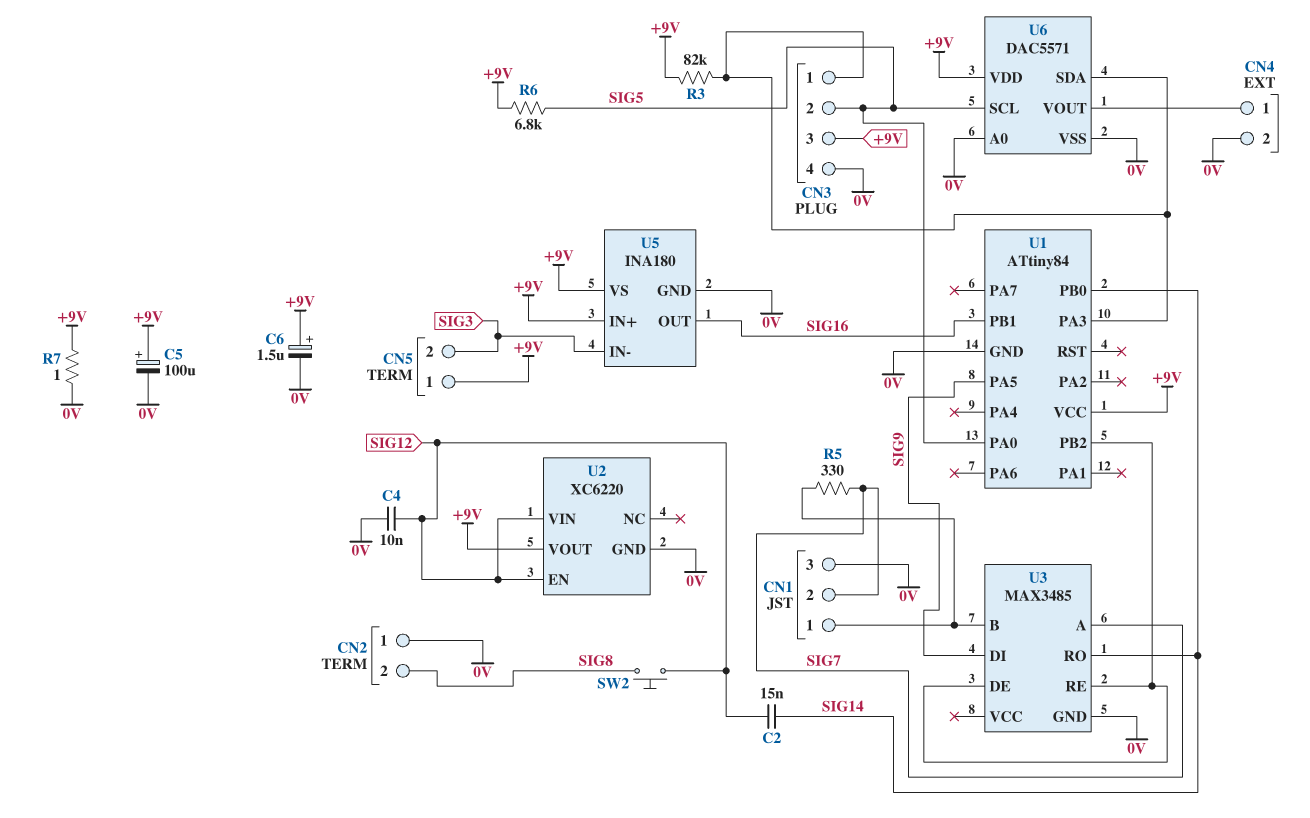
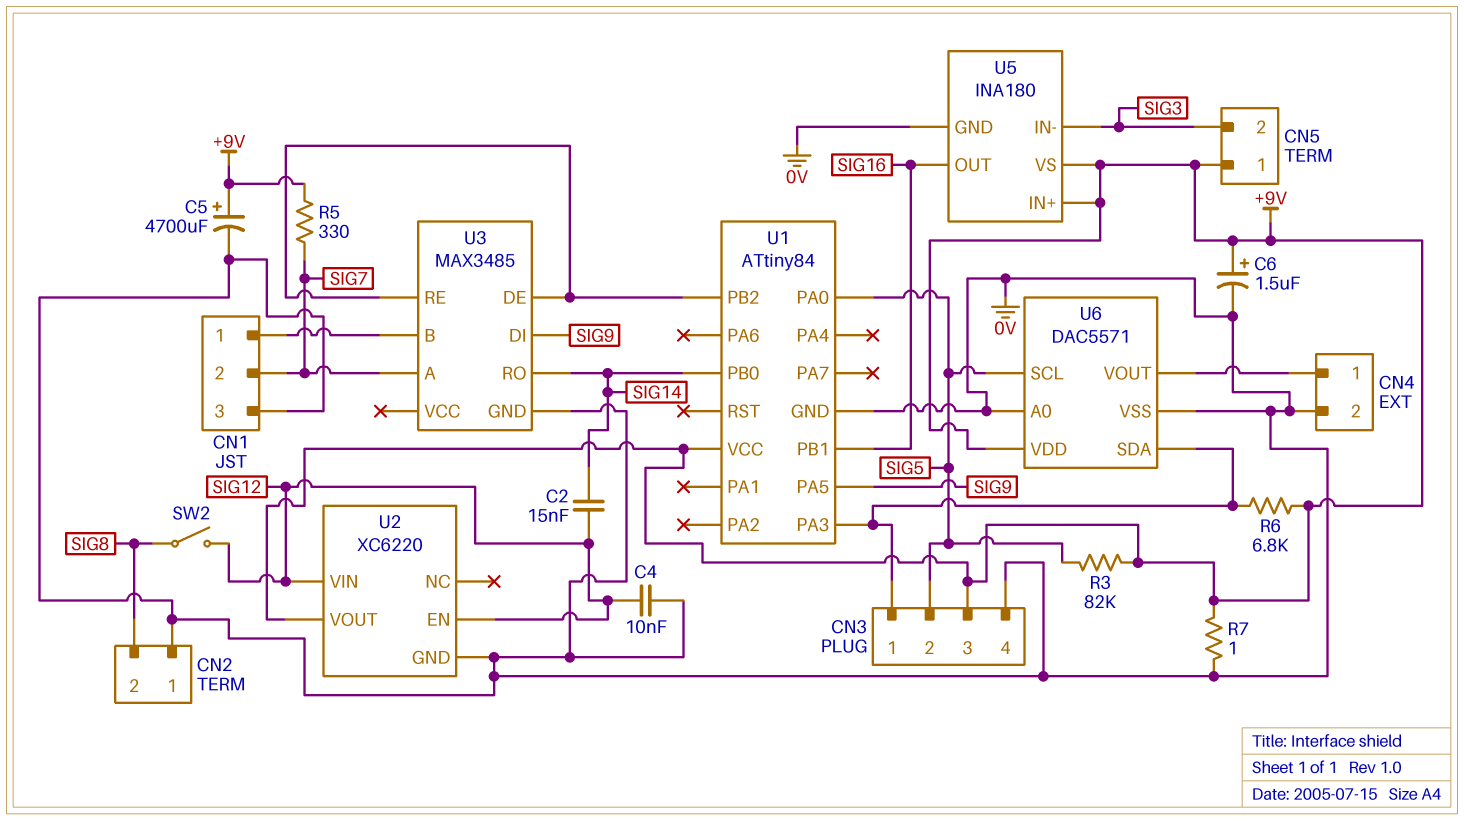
C5: 100uF (plus +9V, minus 0V) -> 4700uF (plus +9V, minus 0V)
R3: 82k (+9V, CN3/1) -> 82k (+9V, SIG5)
R5: 330 (CN1/1, SIG7) -> 330 (+9V, SIG7)
R6: 6.8k (+9V, SIG5) -> 6.8k (+9V, CN3/1)
SW2: button (SIG8, SIG12) -> switch (SIG8, SIG12)

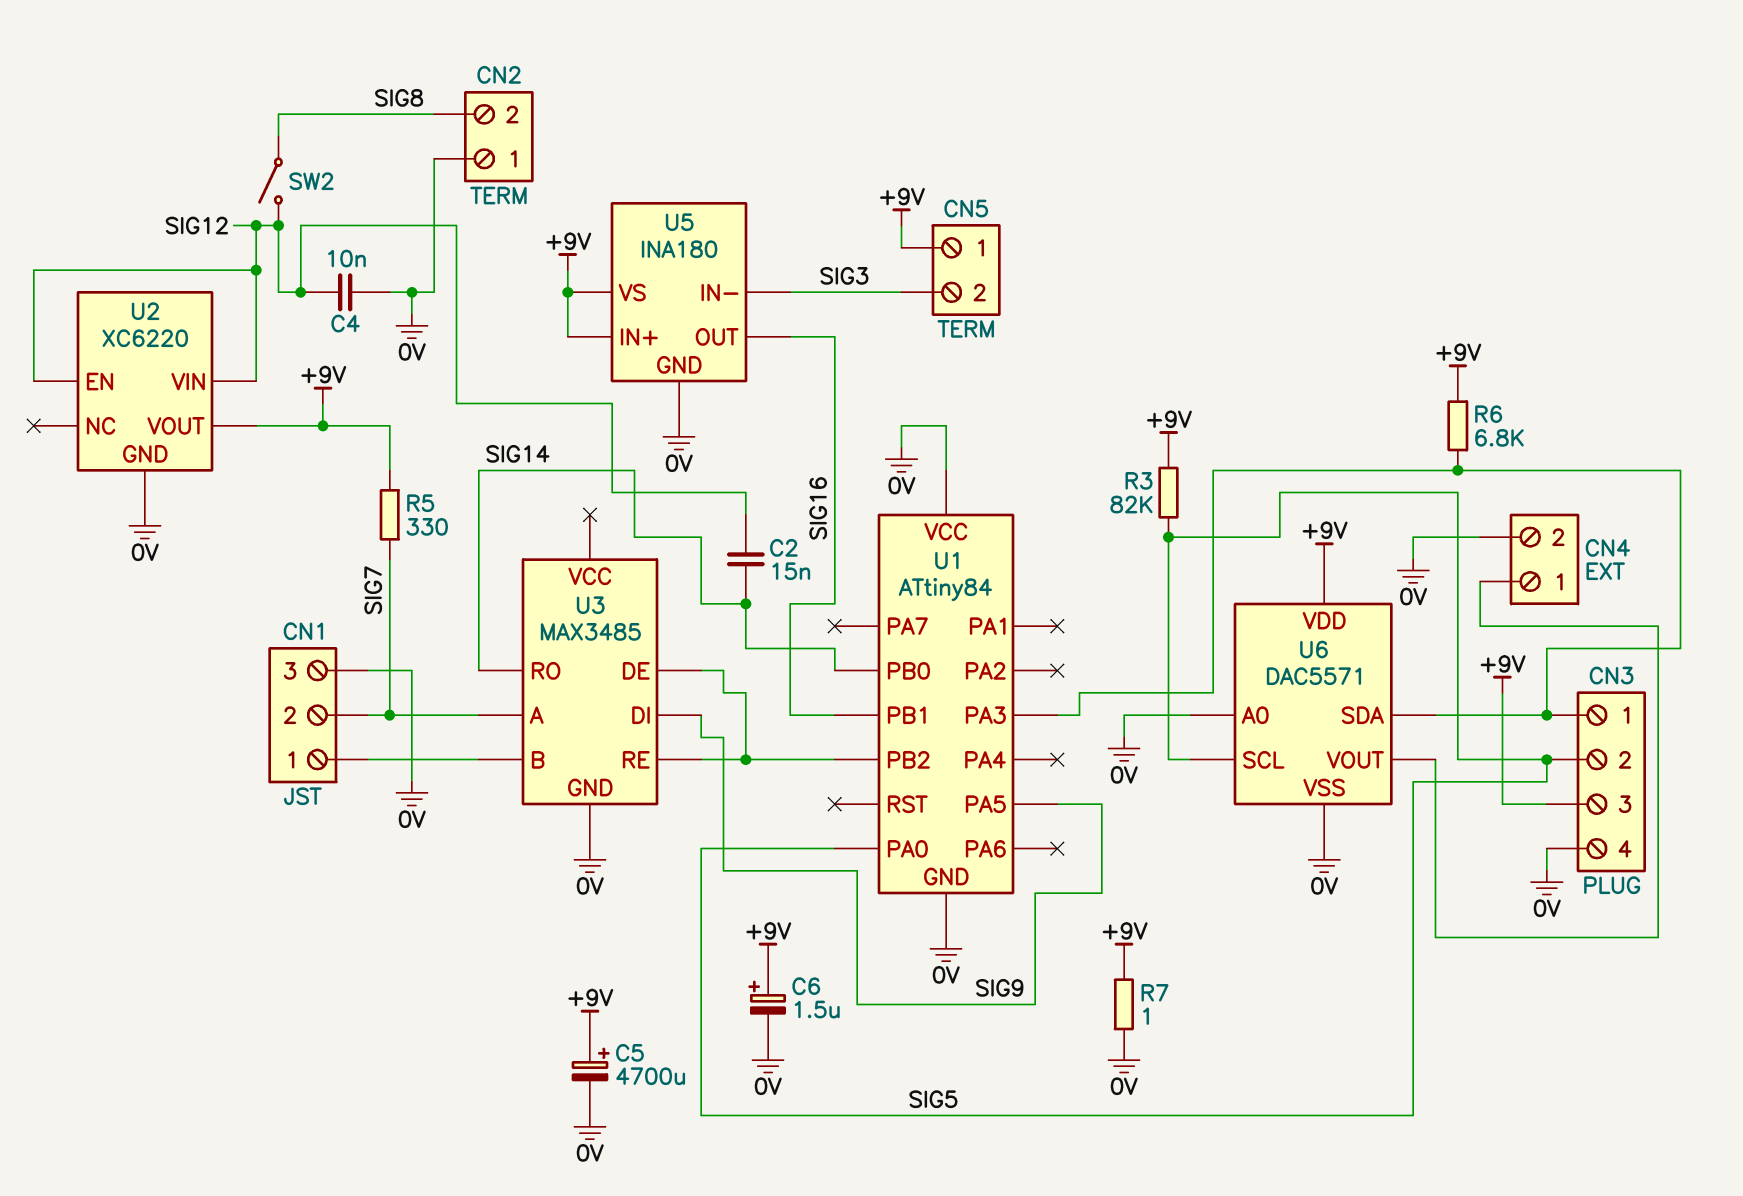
U1 pin VCC: +9V -> 0V

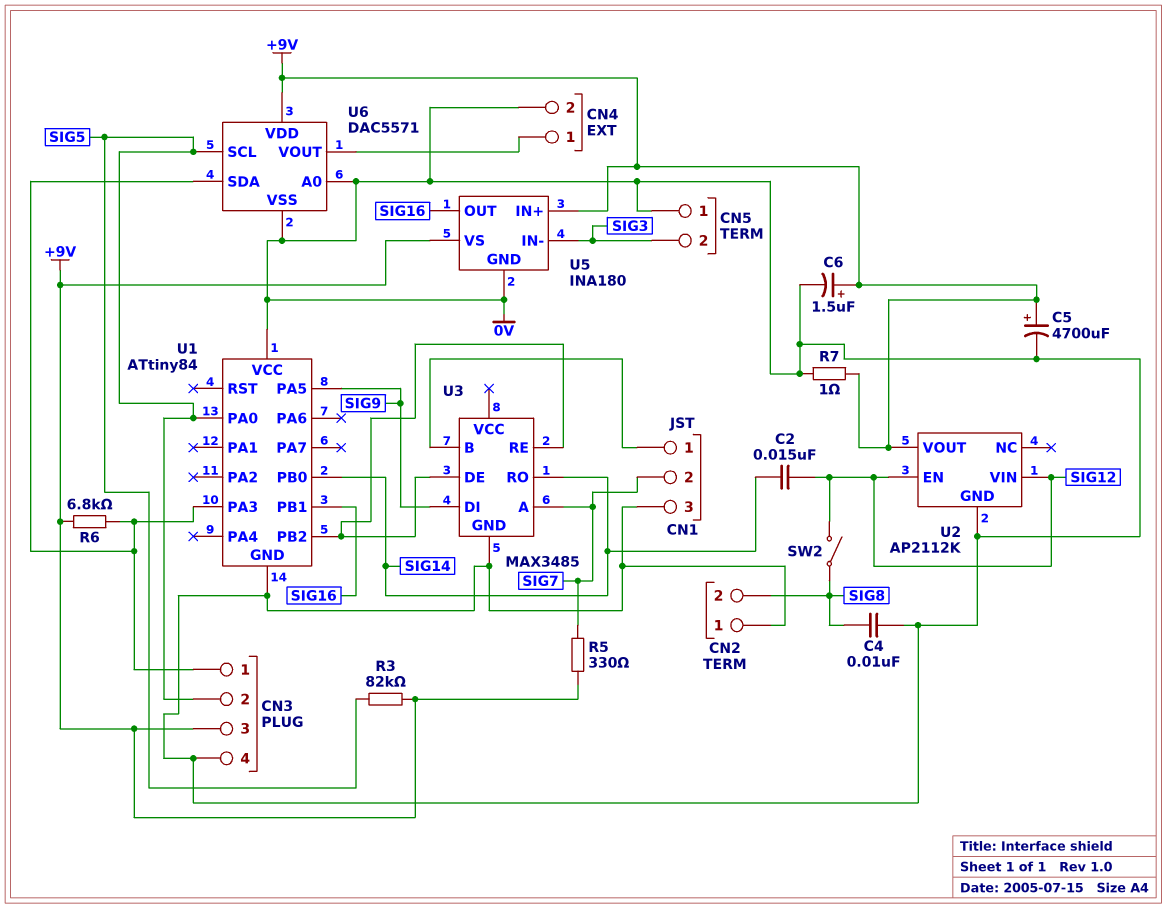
C4: 10nF (0V, SIG12) -> 10nF (0V, SIG8)
CN5 pin 1: +9V -> 0V
U2: XC6220 -> AP2112K

